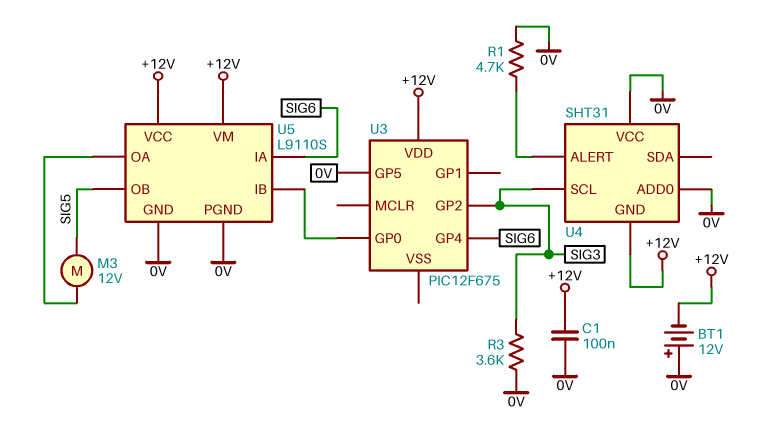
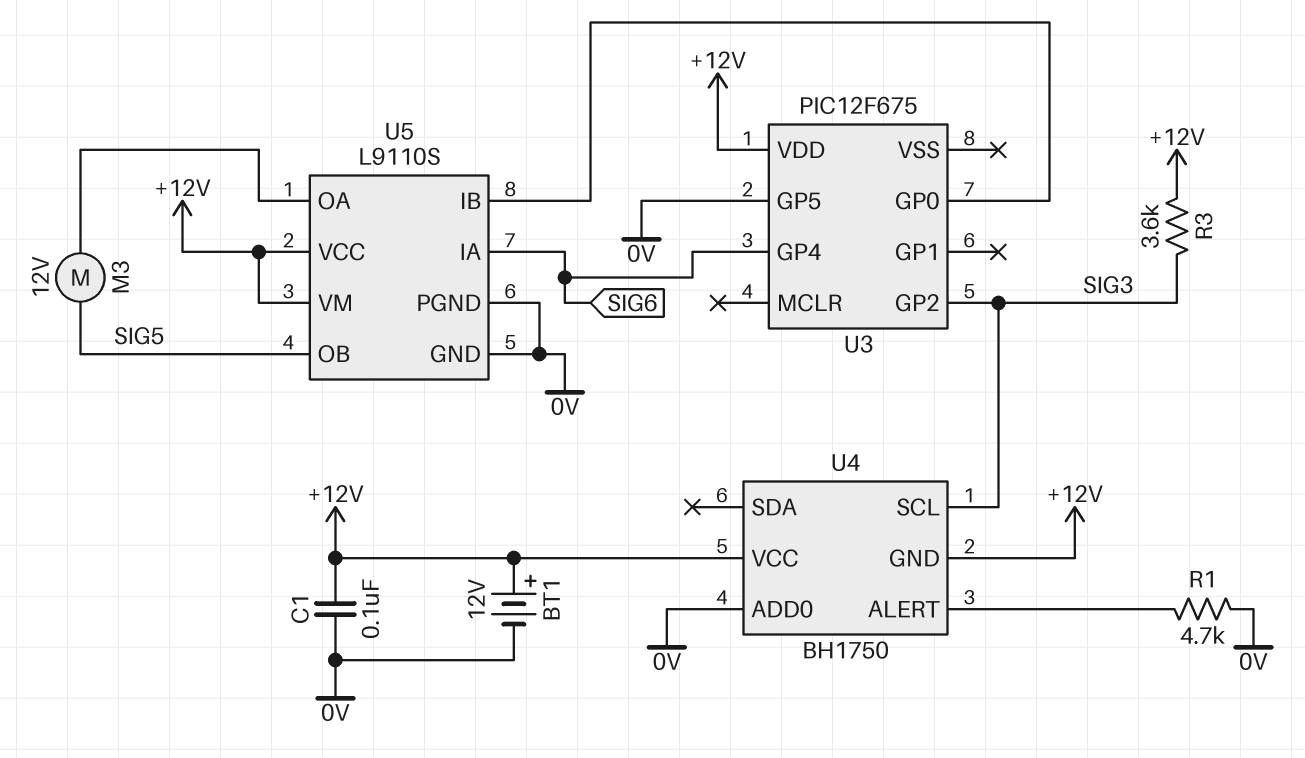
BT1: 12V (plus 0V, minus +12V) -> 12V (plus +12V, minus 0V)
R3: 3.6k (0V, SIG3) -> 3.6k (+12V, SIG3)
U4: SHT31 -> BH1750
U4 pin VCC: 0V -> +12V

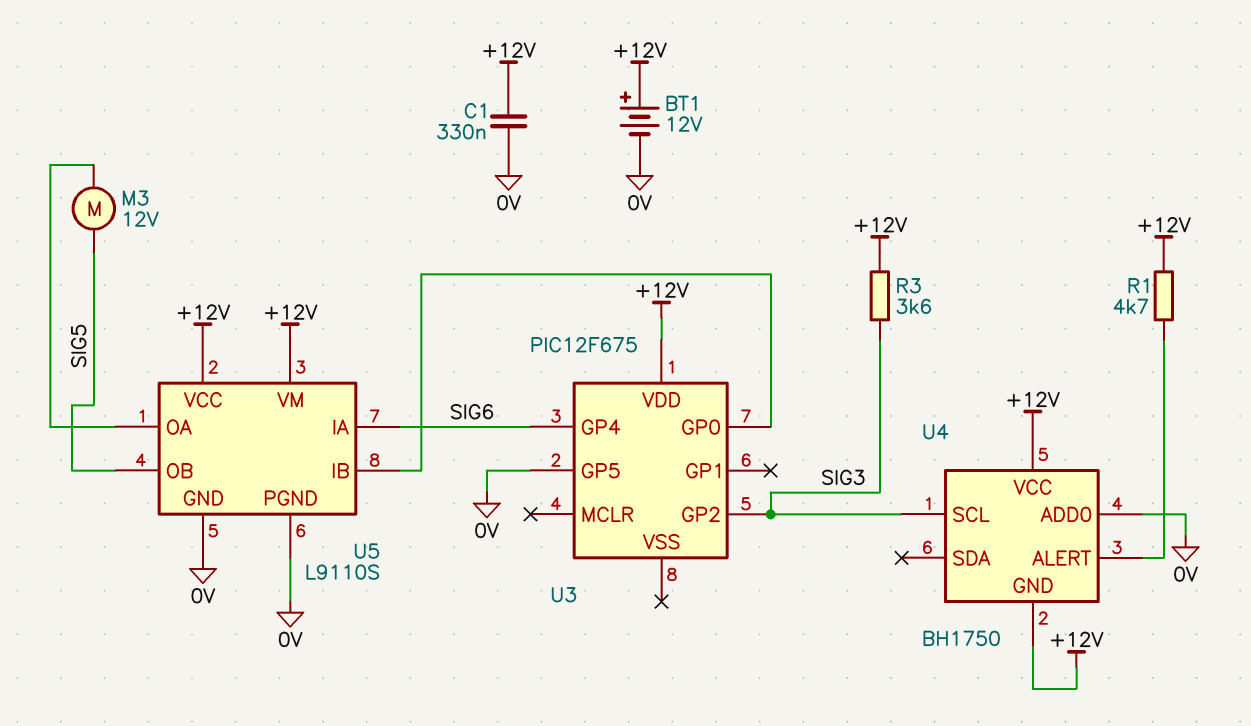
C1: 100nF (+12V, 0V) -> 330nF (+12V, 0V)
R1: 4.7k (0V, U4/ALERT) -> 4.7k (+12V, U4/ALERT)

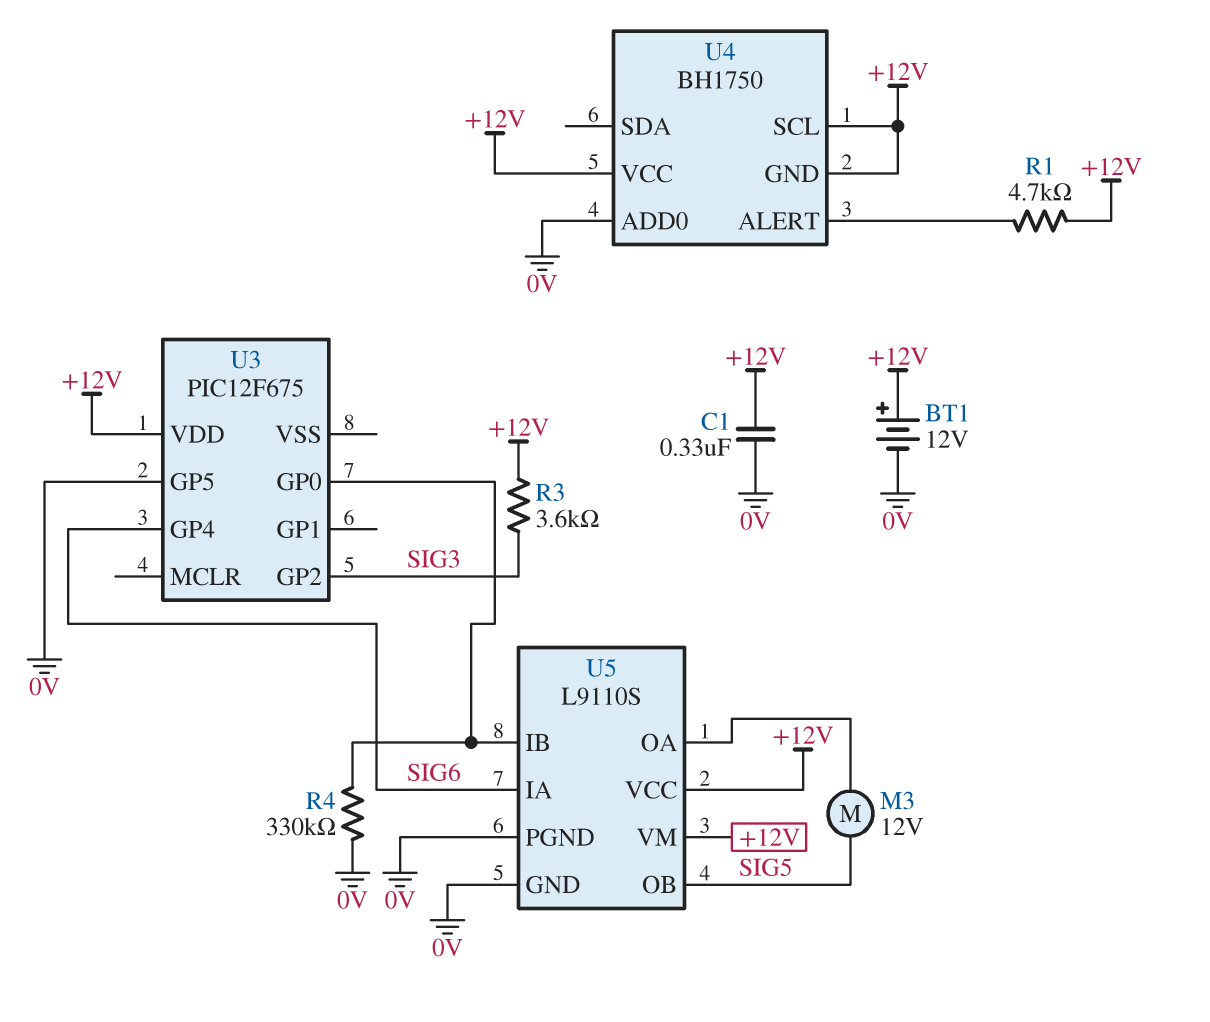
R4: none -> 330k (0V, U3/GP0)
U4 pin SCL: SIG3 -> +12V

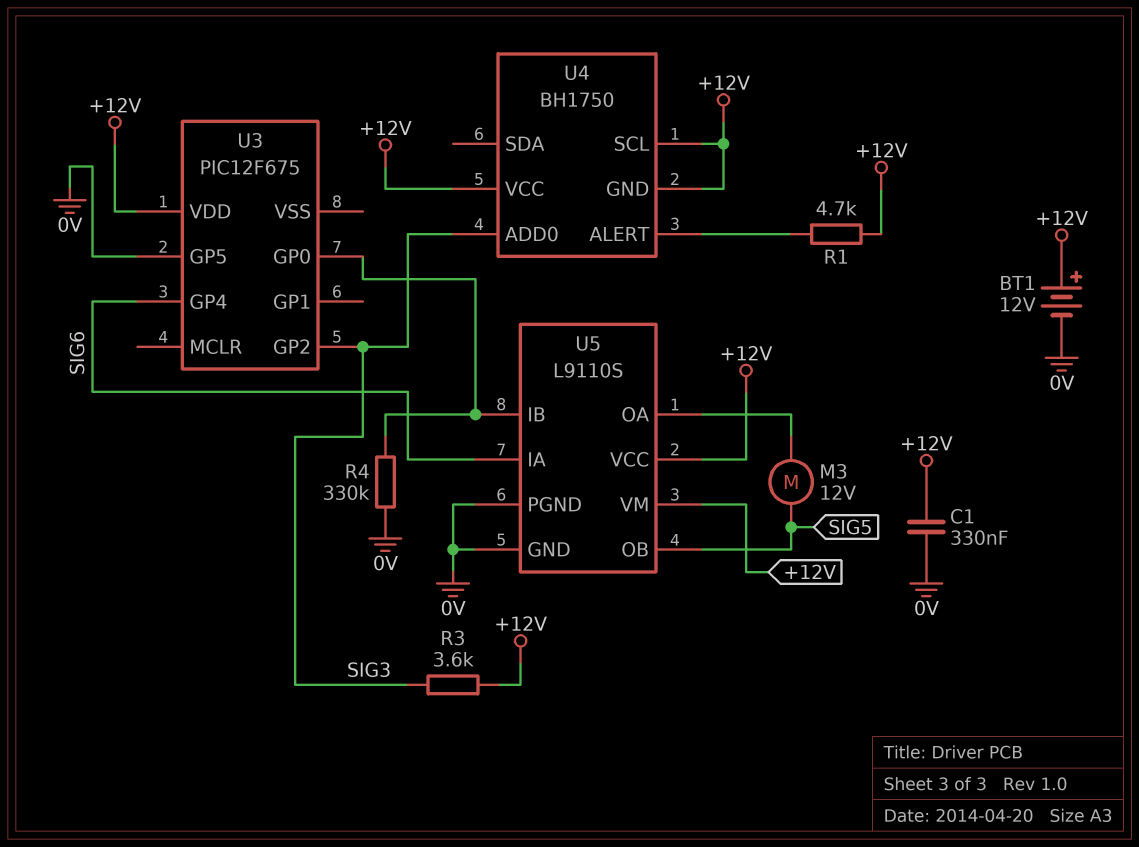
U4 pin ADD0: 0V -> SIG3

